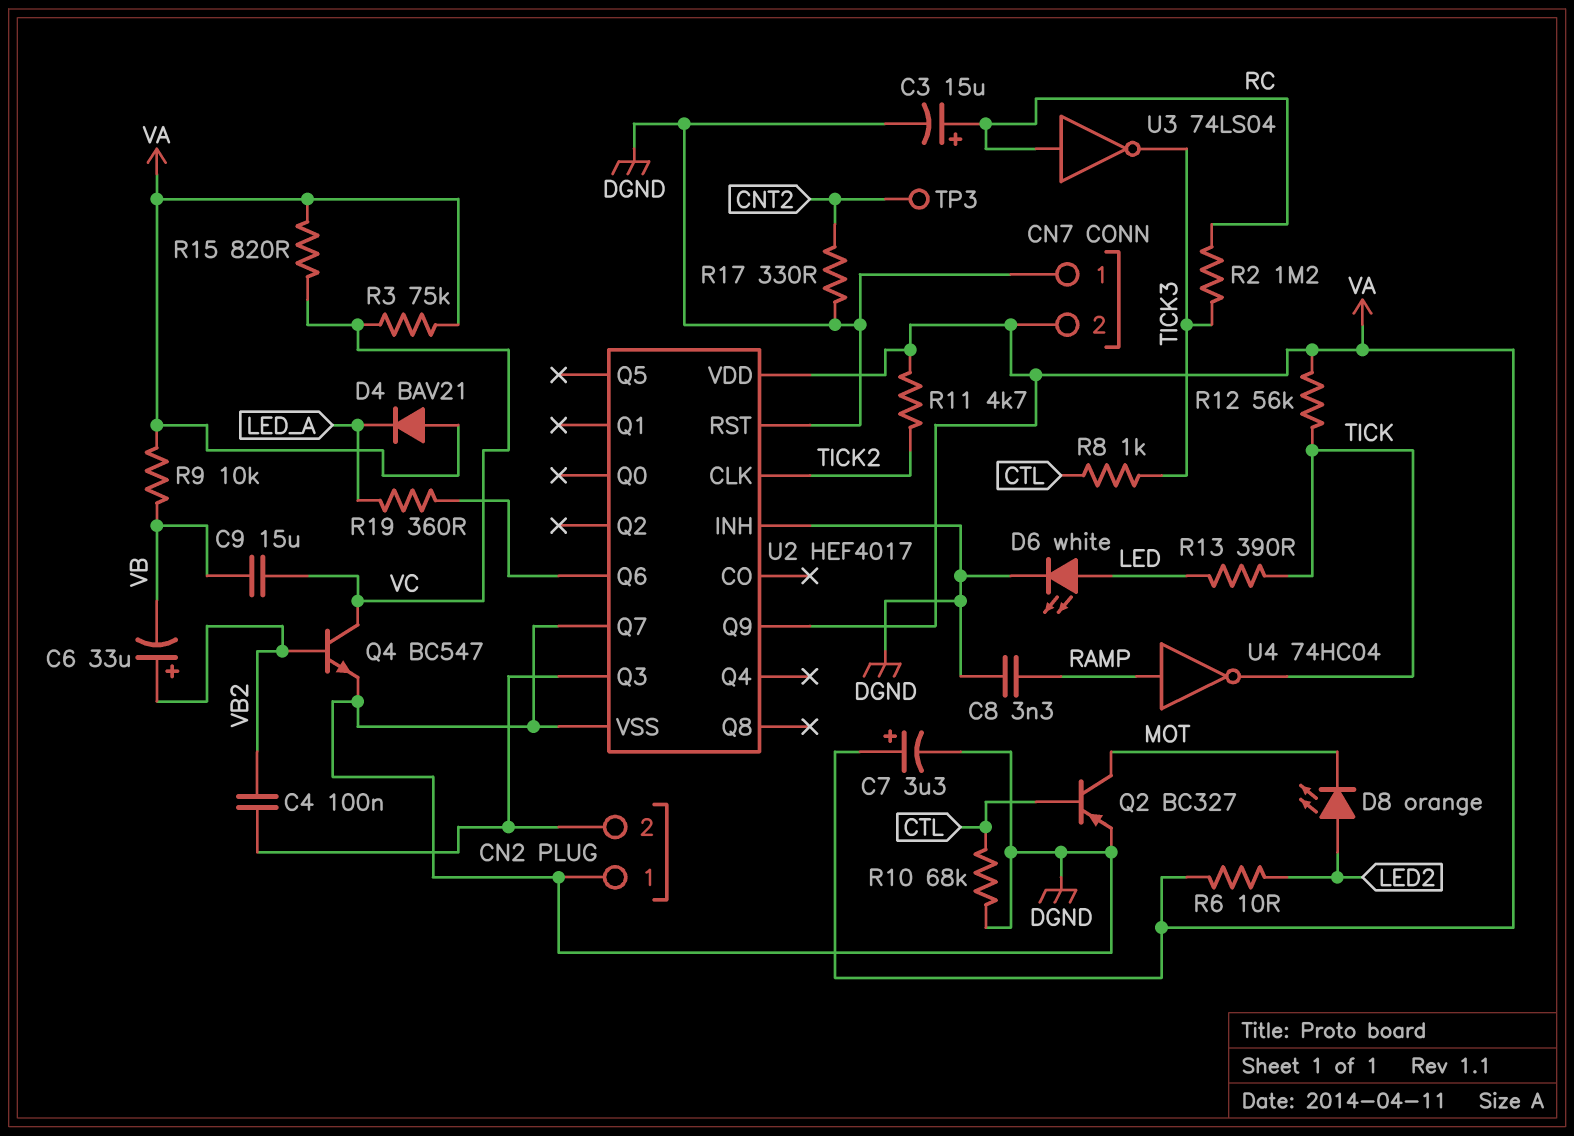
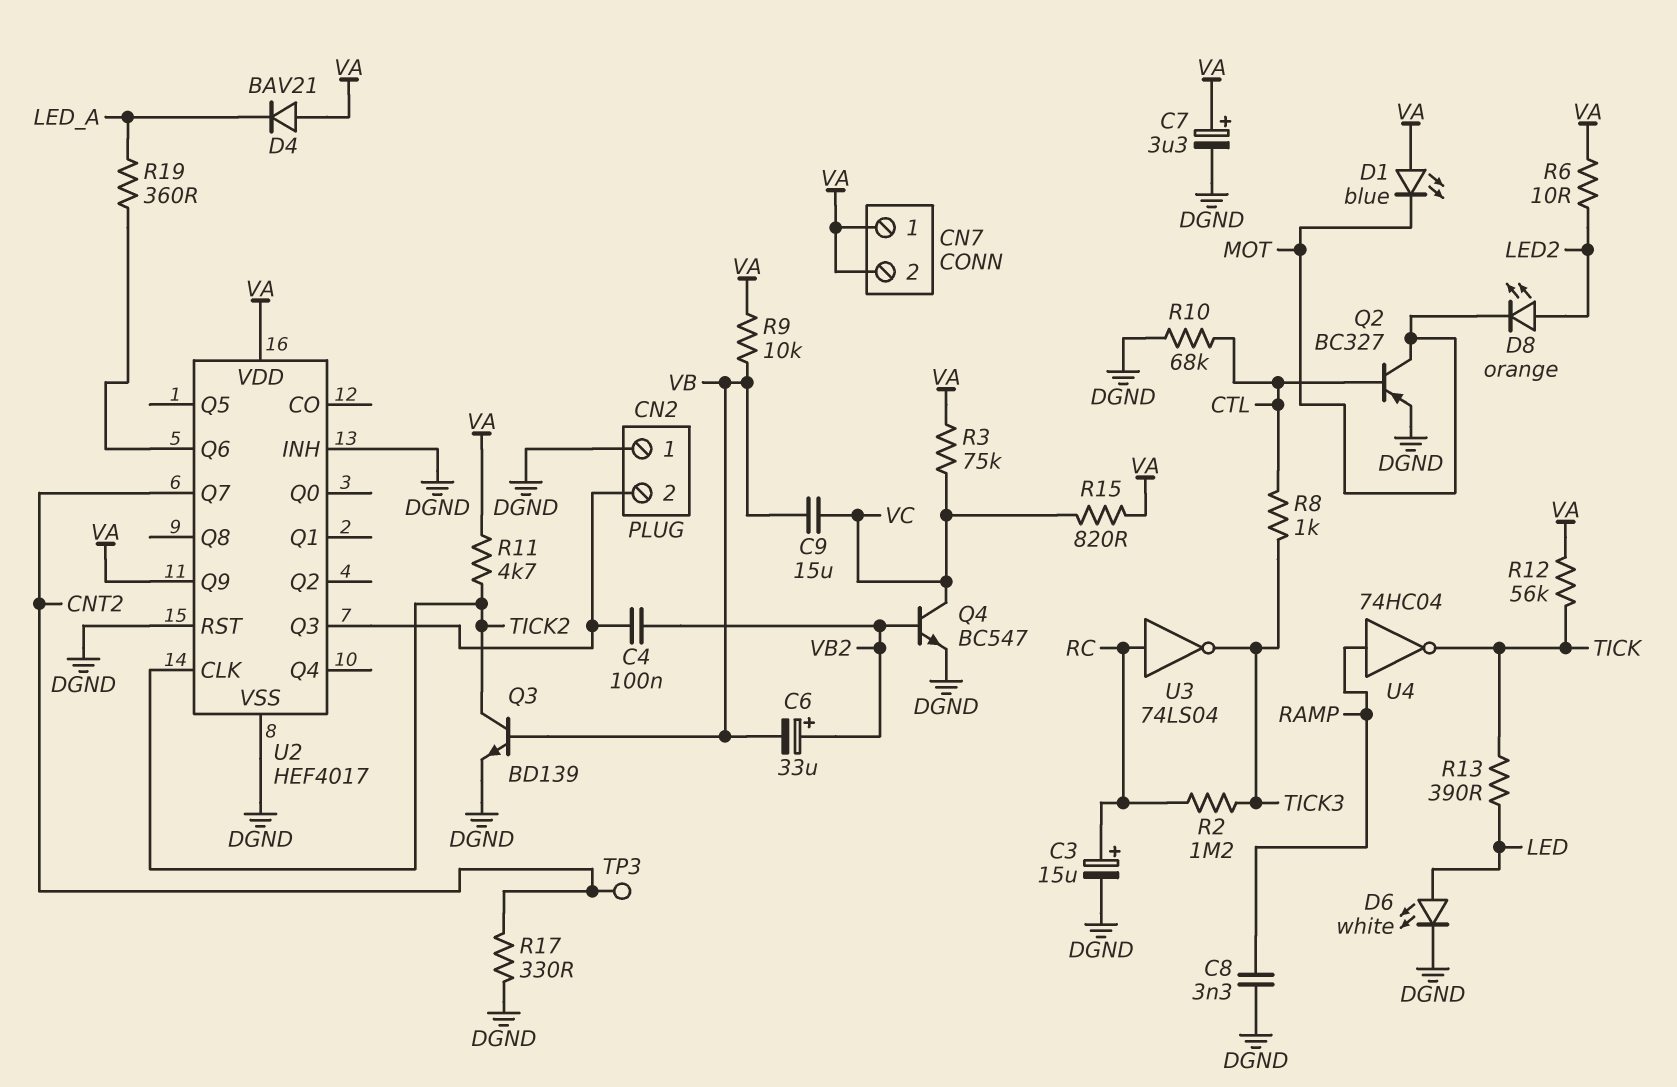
CN7 pin 1: DGND -> VA
D1: none -> LED blue (A VA, K MOT)
Q3: none -> NPN BD139 (B VB, C TICK2, E DGND)
U2 pin Q7: DGND -> CNT2

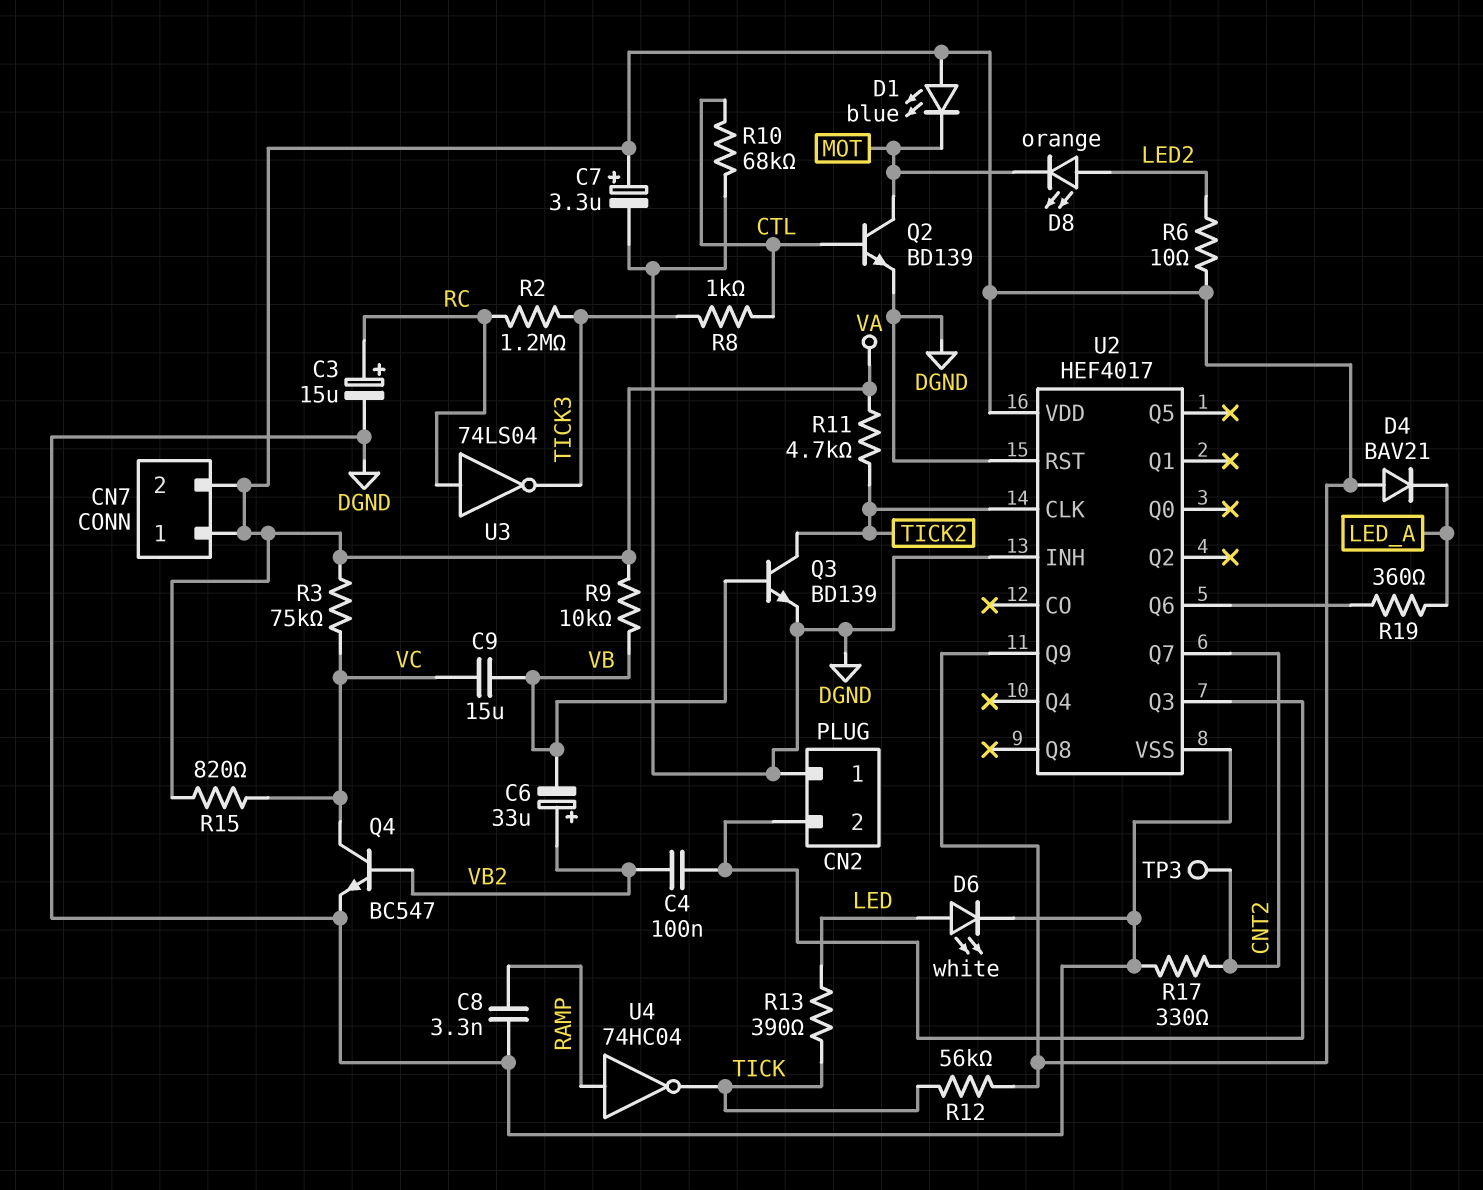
Q2: PNP BC327 (B CTL, C MOT, E DGND) -> NPN BD139 (B CTL, C MOT, E DGND)

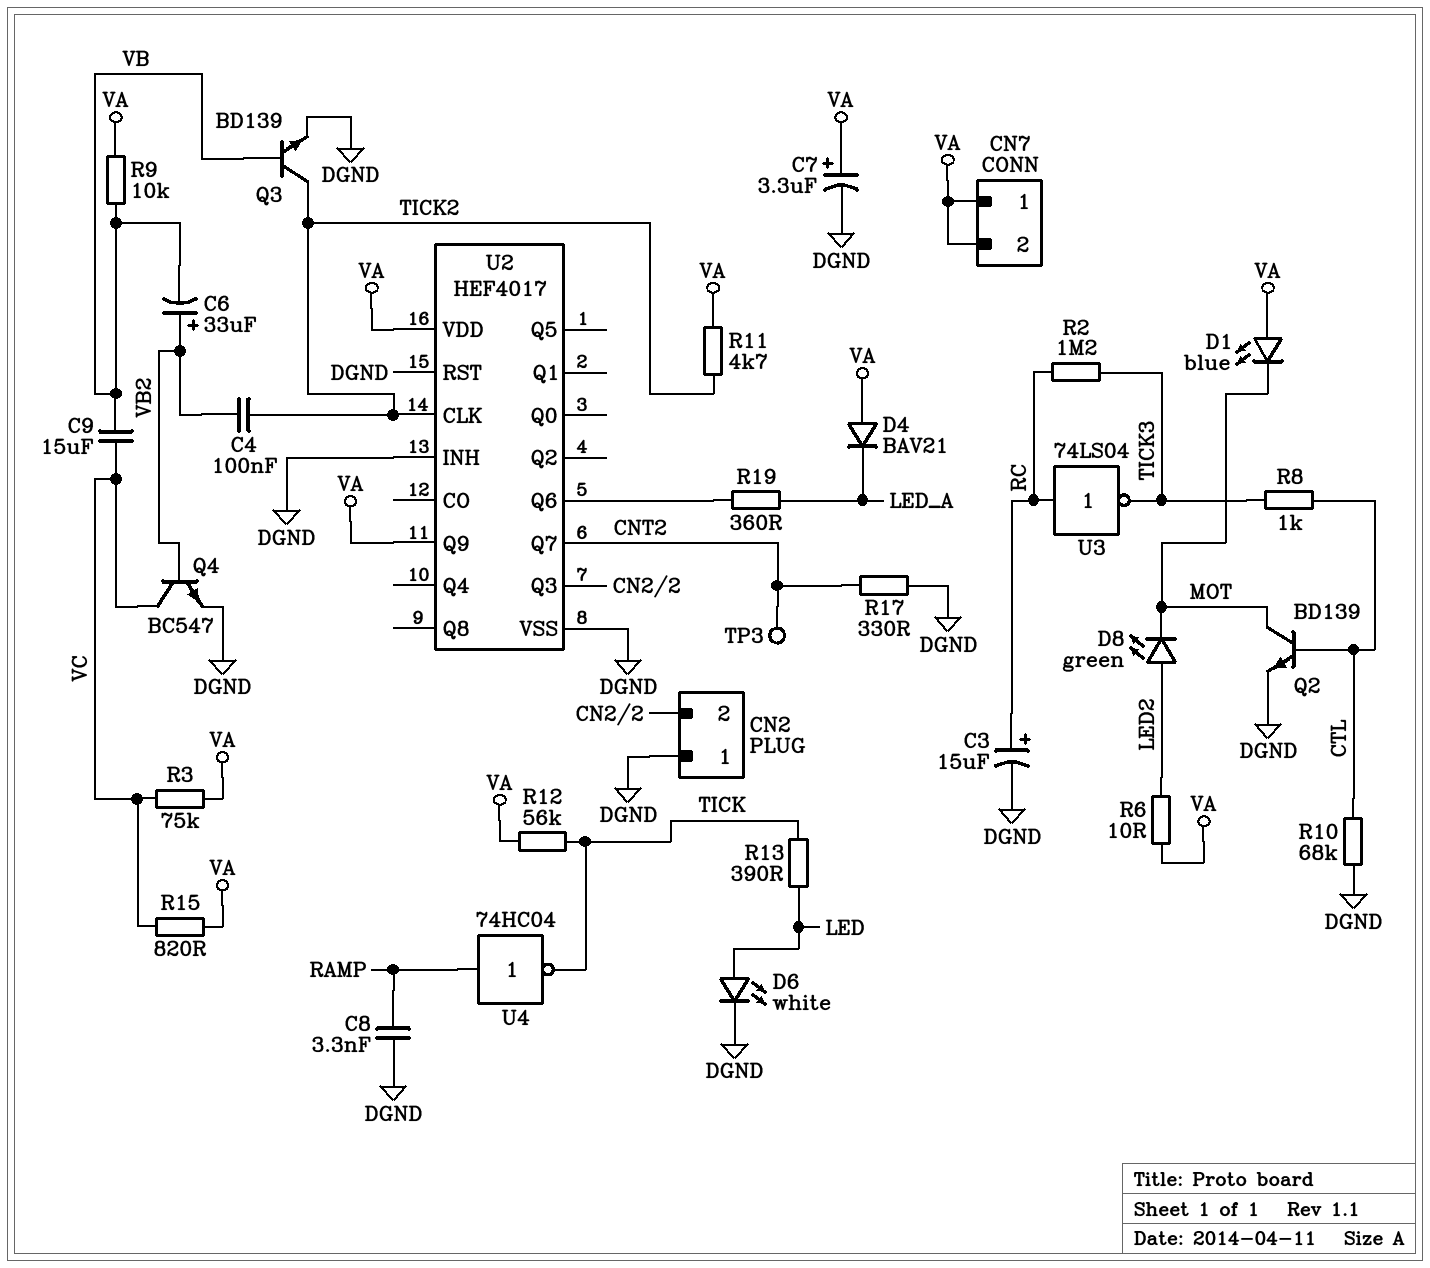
C4: 100nF (CN2/2, VB2) -> 100nF (TICK2, VB2)
D8: LED orange (A LED2, K MOT) -> LED green (A LED2, K MOT)

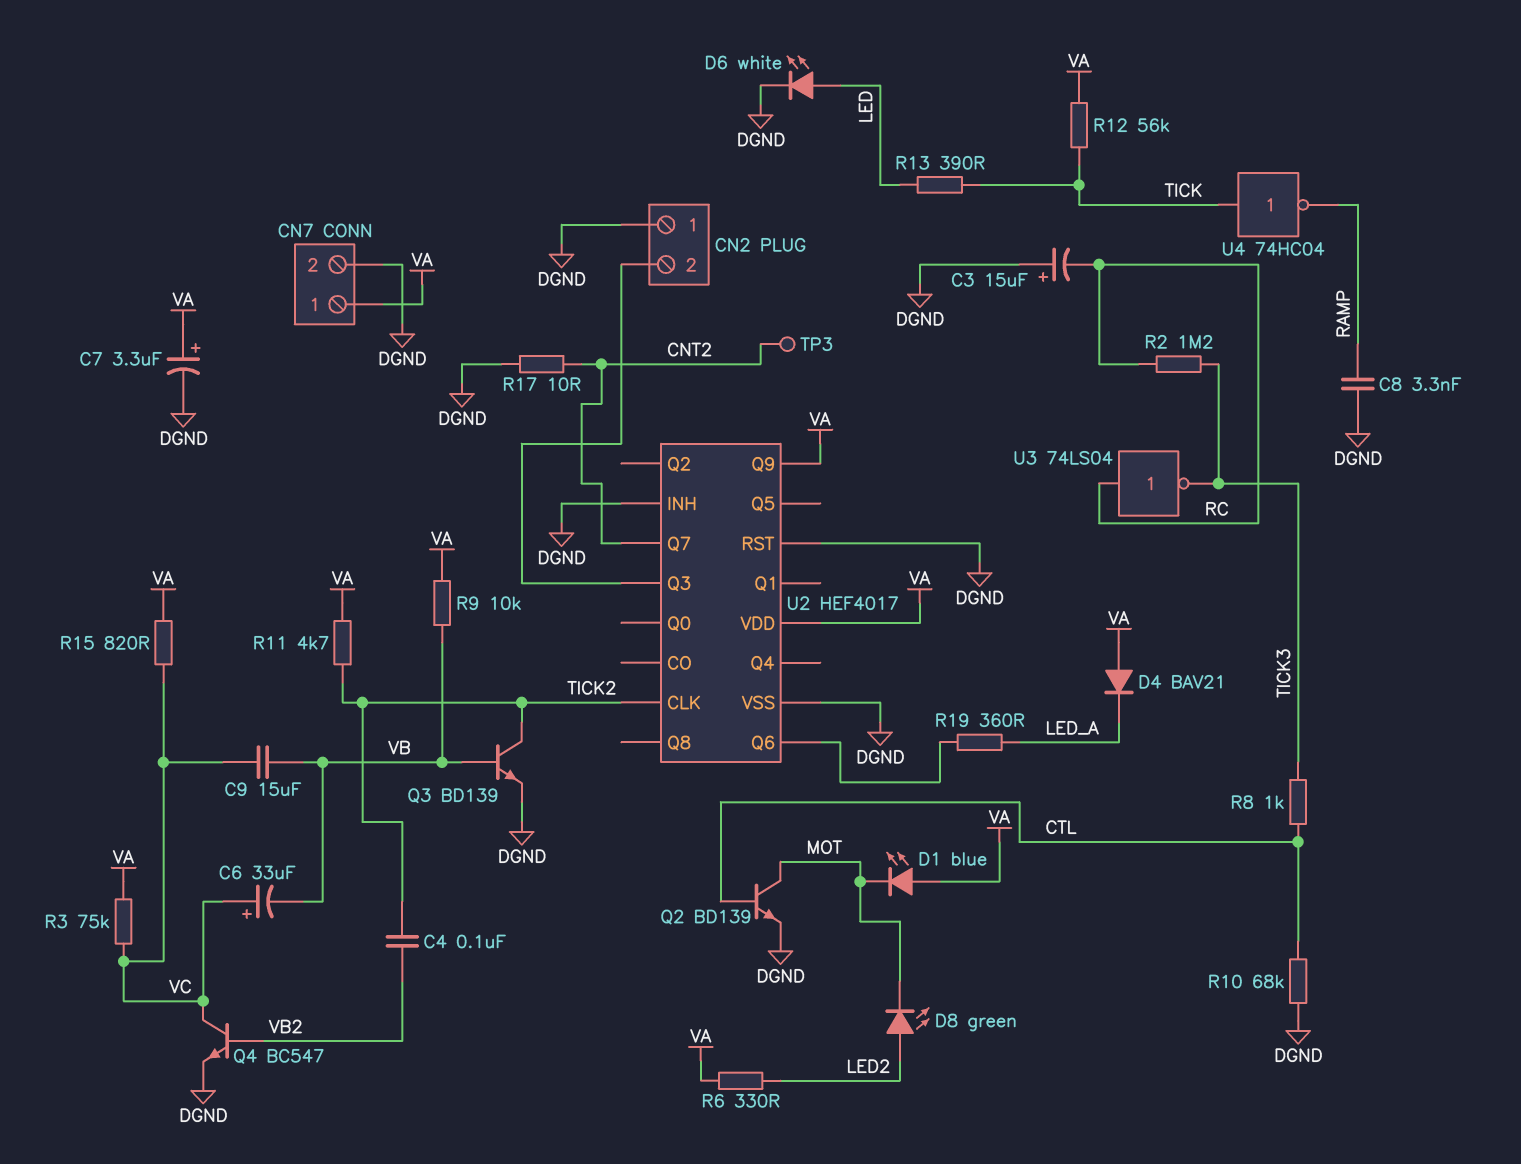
C3: 15uF (plus RC, minus DGND) -> 15uF (plus DGND, minus RC)
C6: 33uF (plus VB2, minus VB) -> 33uF (plus VC, minus VB)
CN7 pin 2: VA -> DGND
R6: 10 (LED2, VA) -> 330 (LED2, VA)
R17: 330 (CNT2, DGND) -> 10 (CNT2, DGND)
U4: NOT 74HC04 (in RAMP, out TICK) -> NOT 74HC04 (in TICK, out RAMP)

